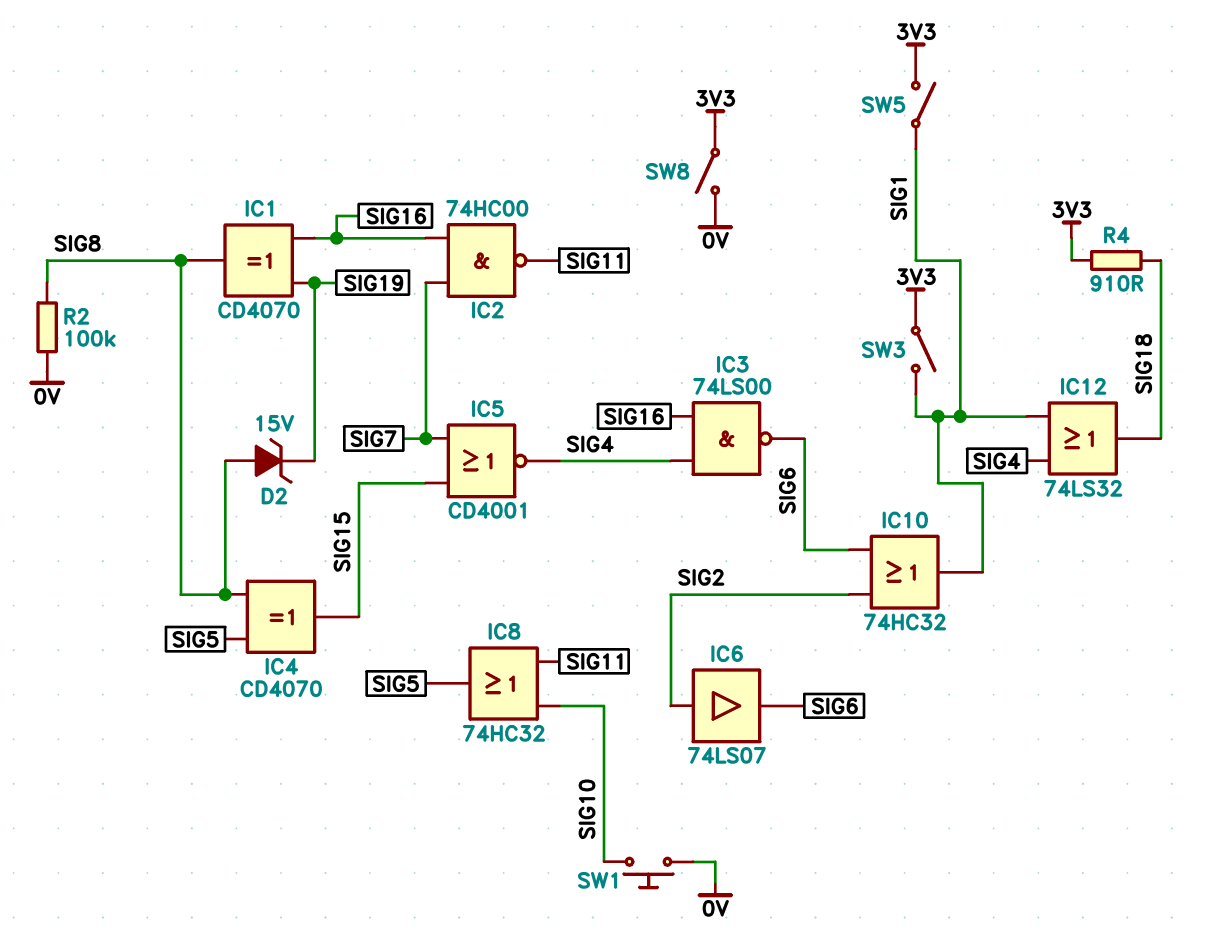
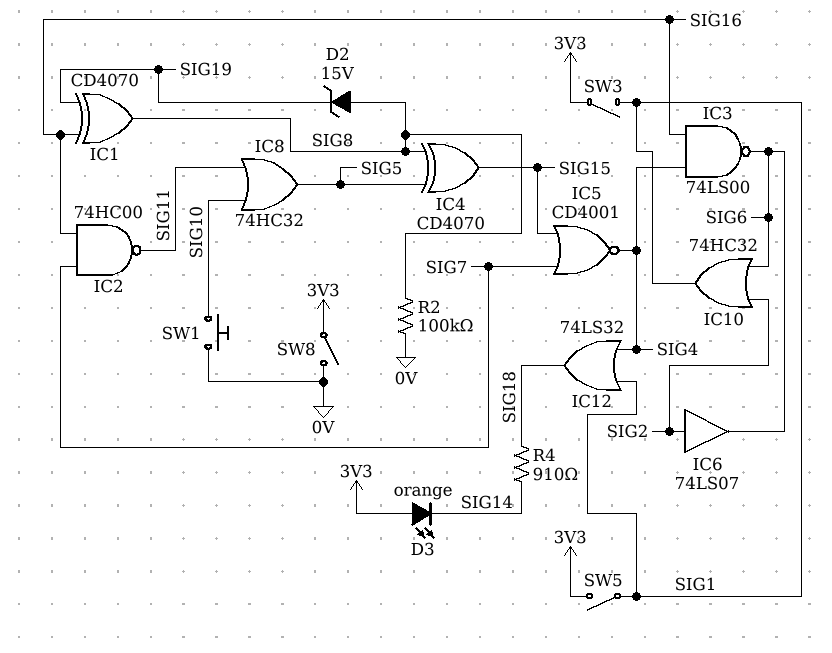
D3: none -> LED orange (A 3V3, K SIG14)
R4: 910 (3V3, SIG18) -> 910 (SIG14, SIG18)

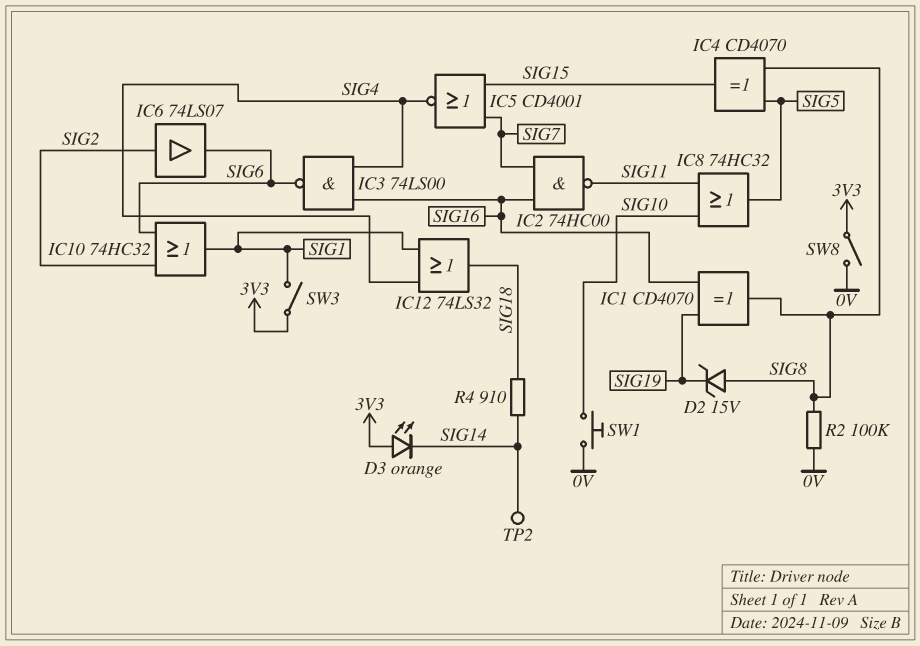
SW5: switch (3V3, SIG1) -> none
TP2: none -> test point (SIG14)

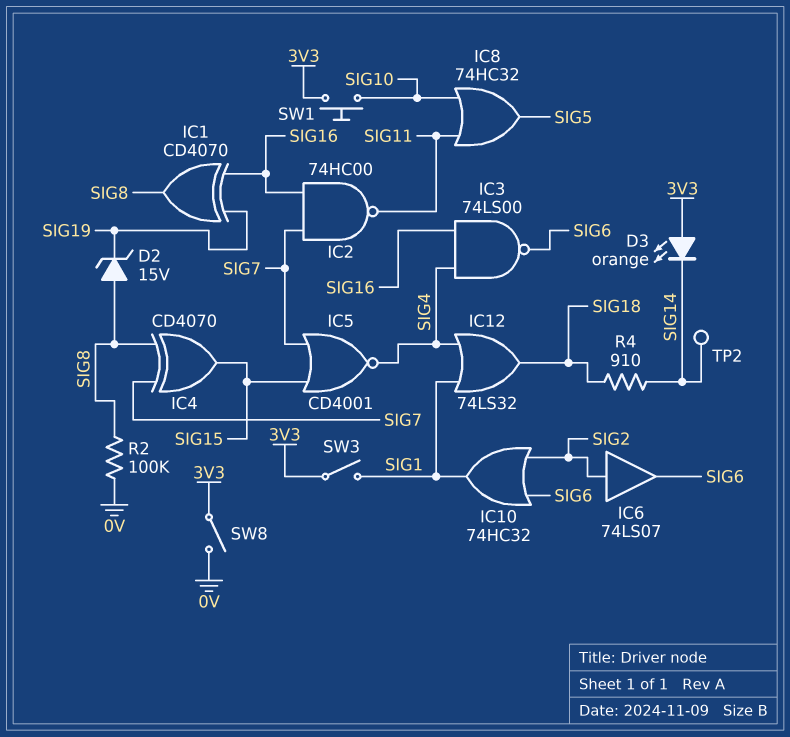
IC4: XOR CD4070 (in SIG5, in SIG8, out SIG15) -> XOR CD4070 (in SIG7, in SIG8, out SIG15)
SW1: button (0V, SIG10) -> button (3V3, SIG10)

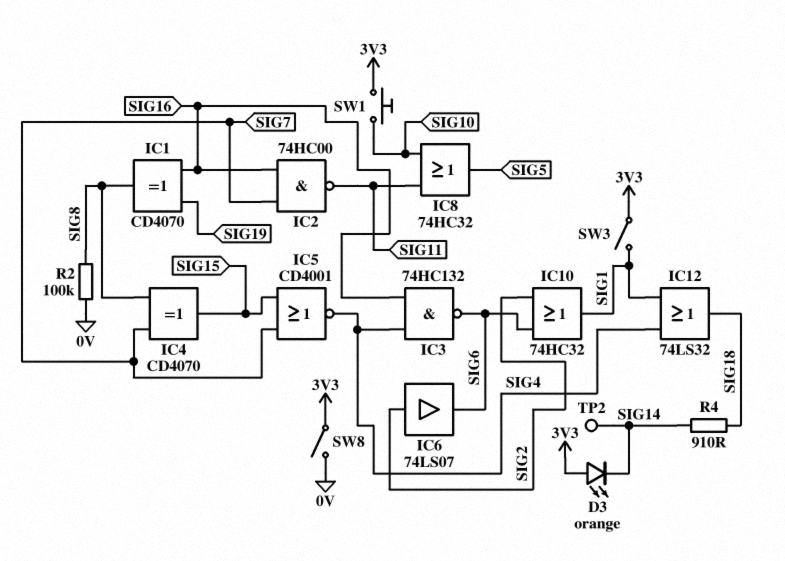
D2: zener 15V (A SIG8, K SIG19) -> none
IC3: NAND 74LS00 (in SIG4, in SIG16, out SIG6) -> NAND 74HC132 (in SIG4, in SIG16, out SIG6)

